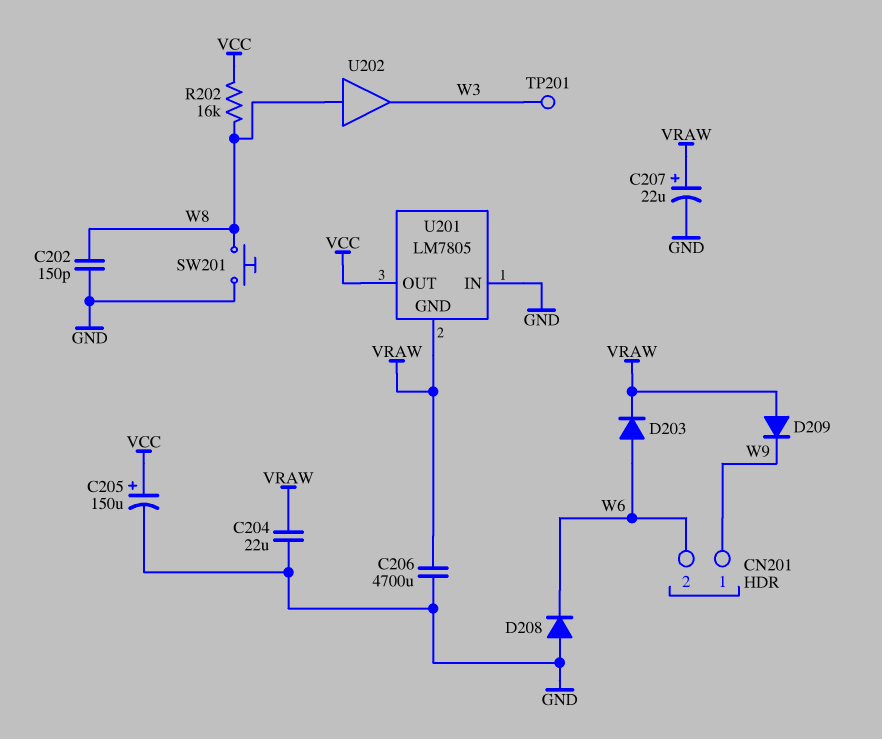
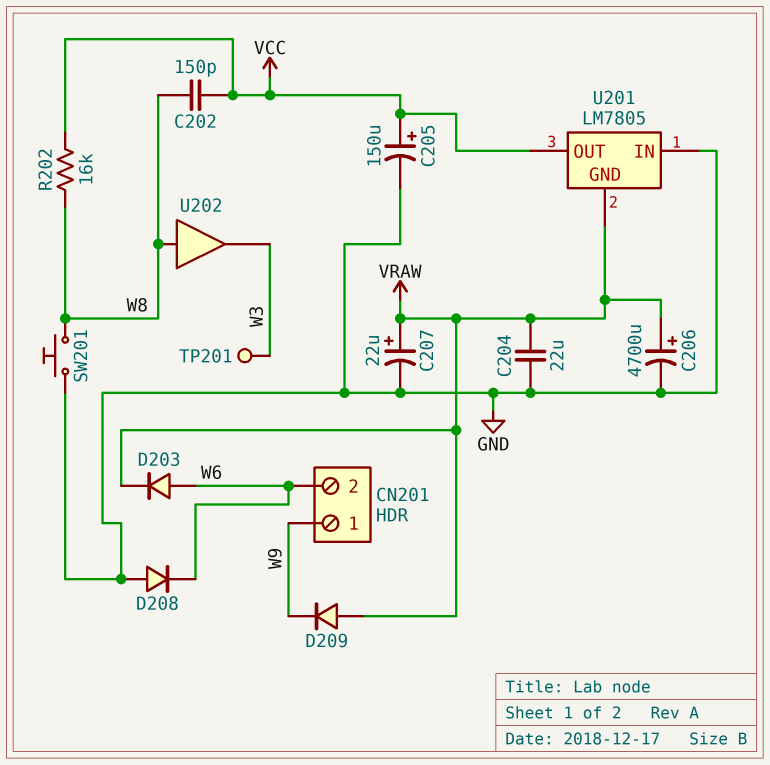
C202: 150pF (GND, W8) -> 150pF (VCC, W8)
C206: 4700uF (GND, VRAW) -> 4700uF (plus VRAW, minus GND)

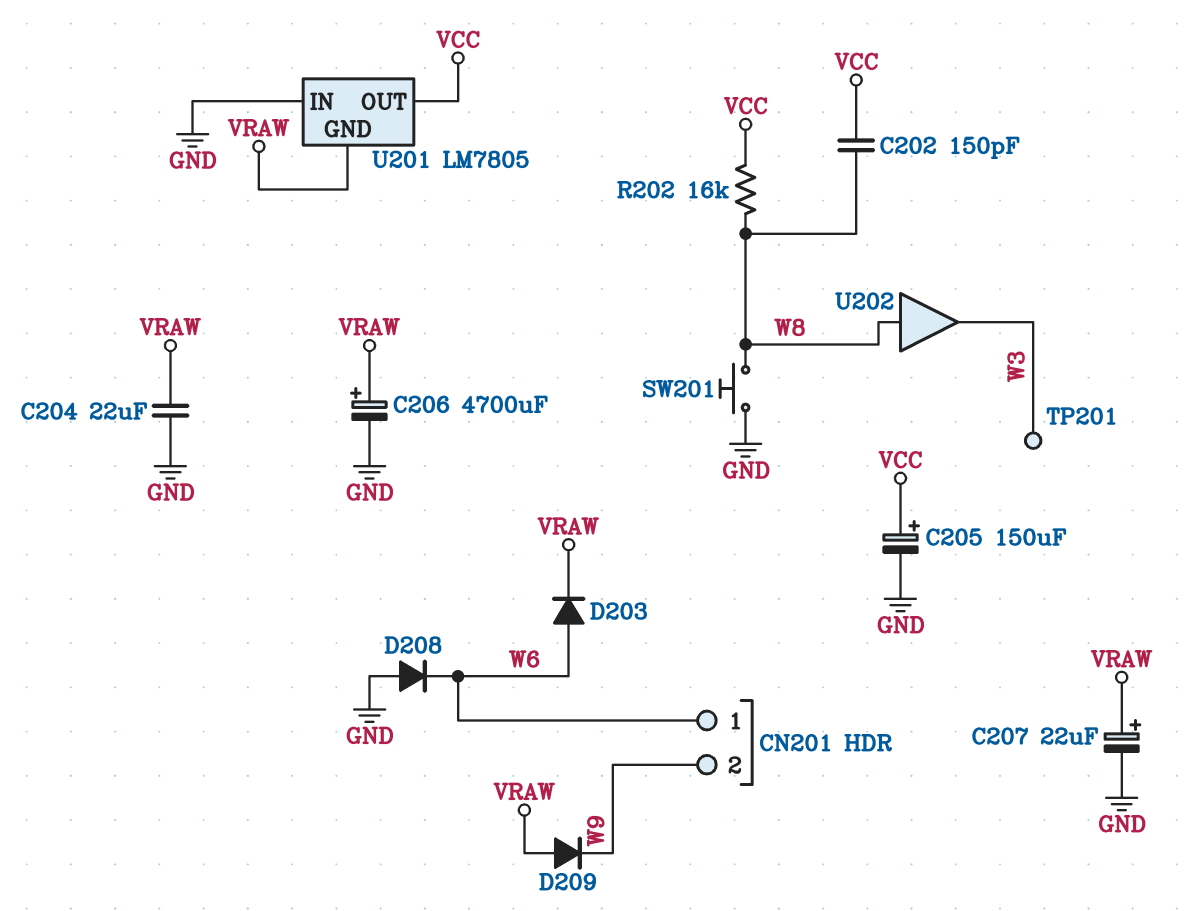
CN201 pin 1: W9 -> W6
CN201 pin 2: W6 -> W9

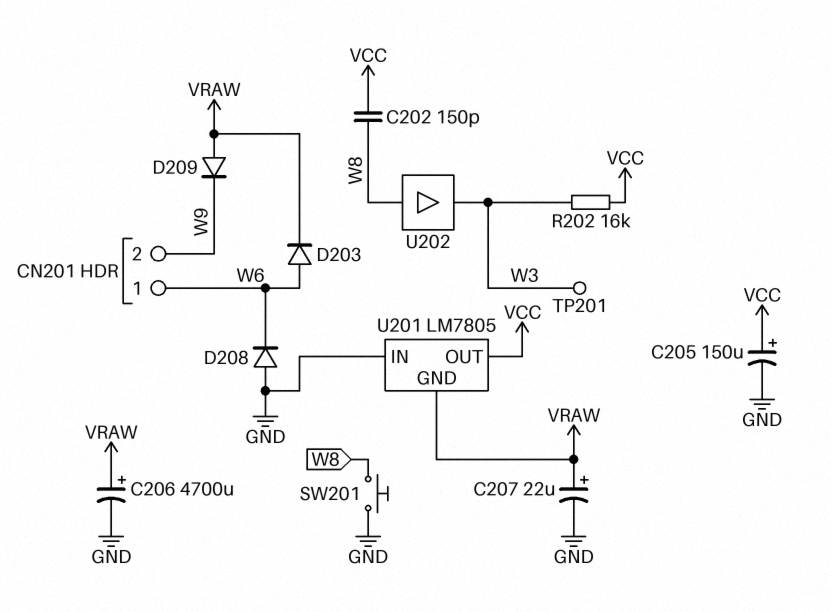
C204: 22uF (GND, VRAW) -> none
R202: 16k (VCC, W8) -> 16k (VCC, W3)

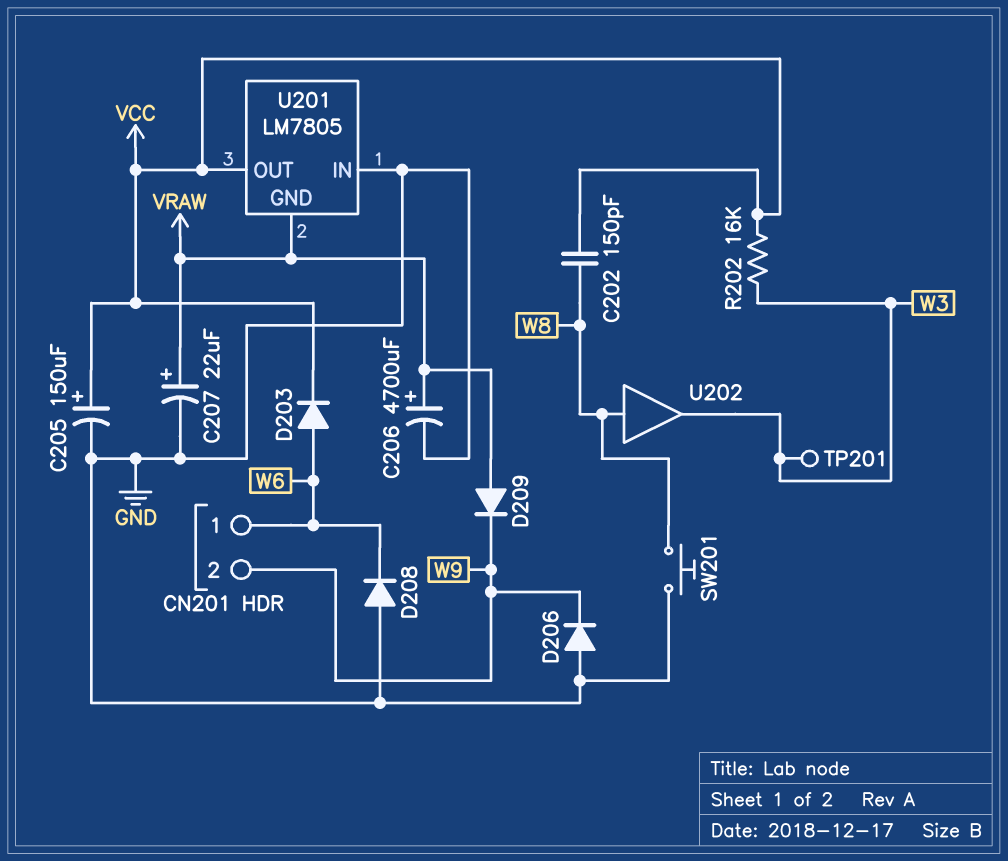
D203: diode (A W6, K VRAW) -> diode (A W6, K VCC)
D206: none -> diode (A GND, K W9)

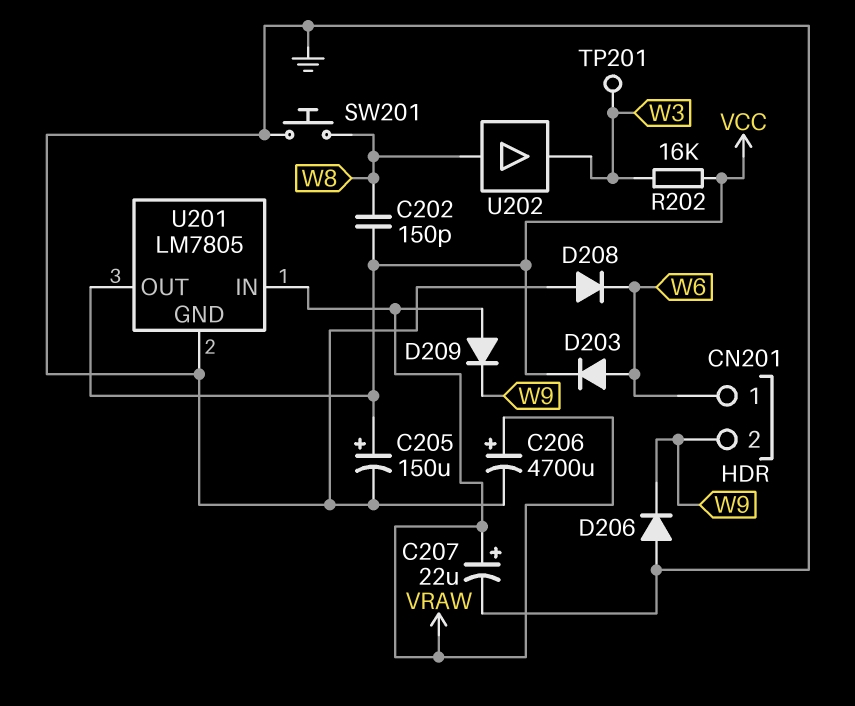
U201 pin GND: VRAW -> GND
U201 pin IN: GND -> VRAW

